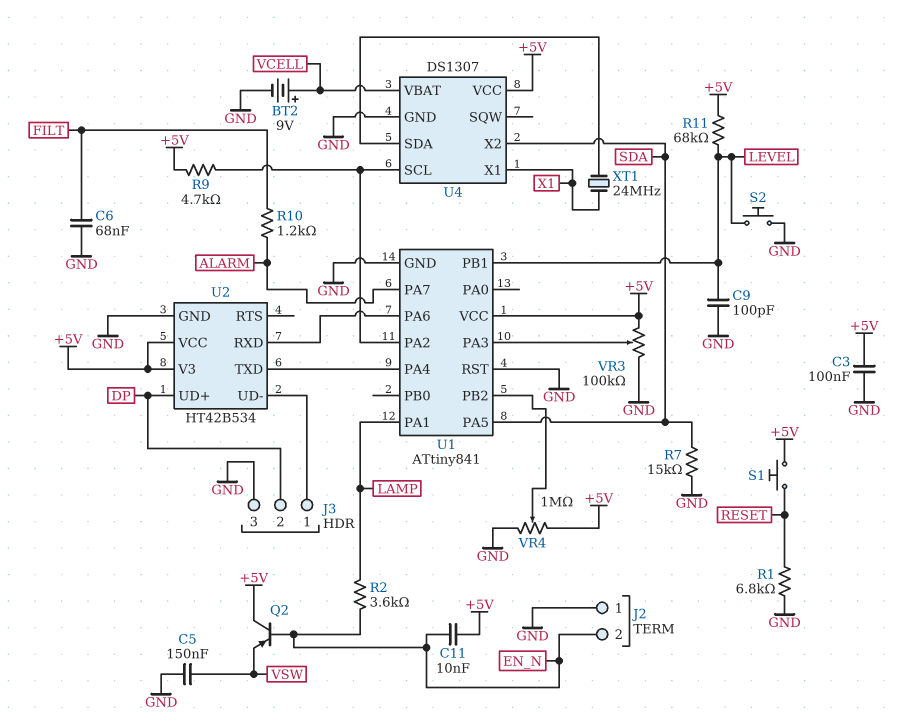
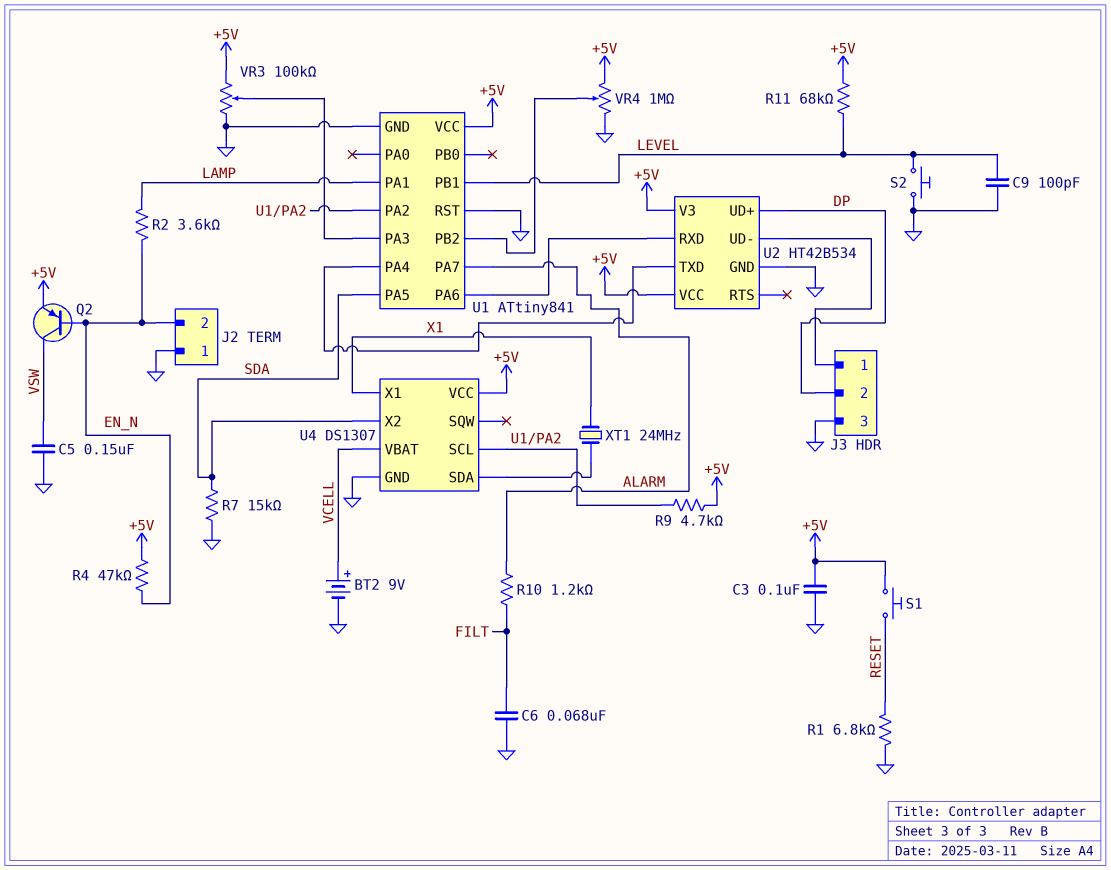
C11: 10nF (+5V, EN_N) -> none
Q2: PNP (B EN_N, C +5V, E VSW) -> PNP (B EN_N, C VSW, E +5V)
R4: none -> 47k (+5V, EN_N)

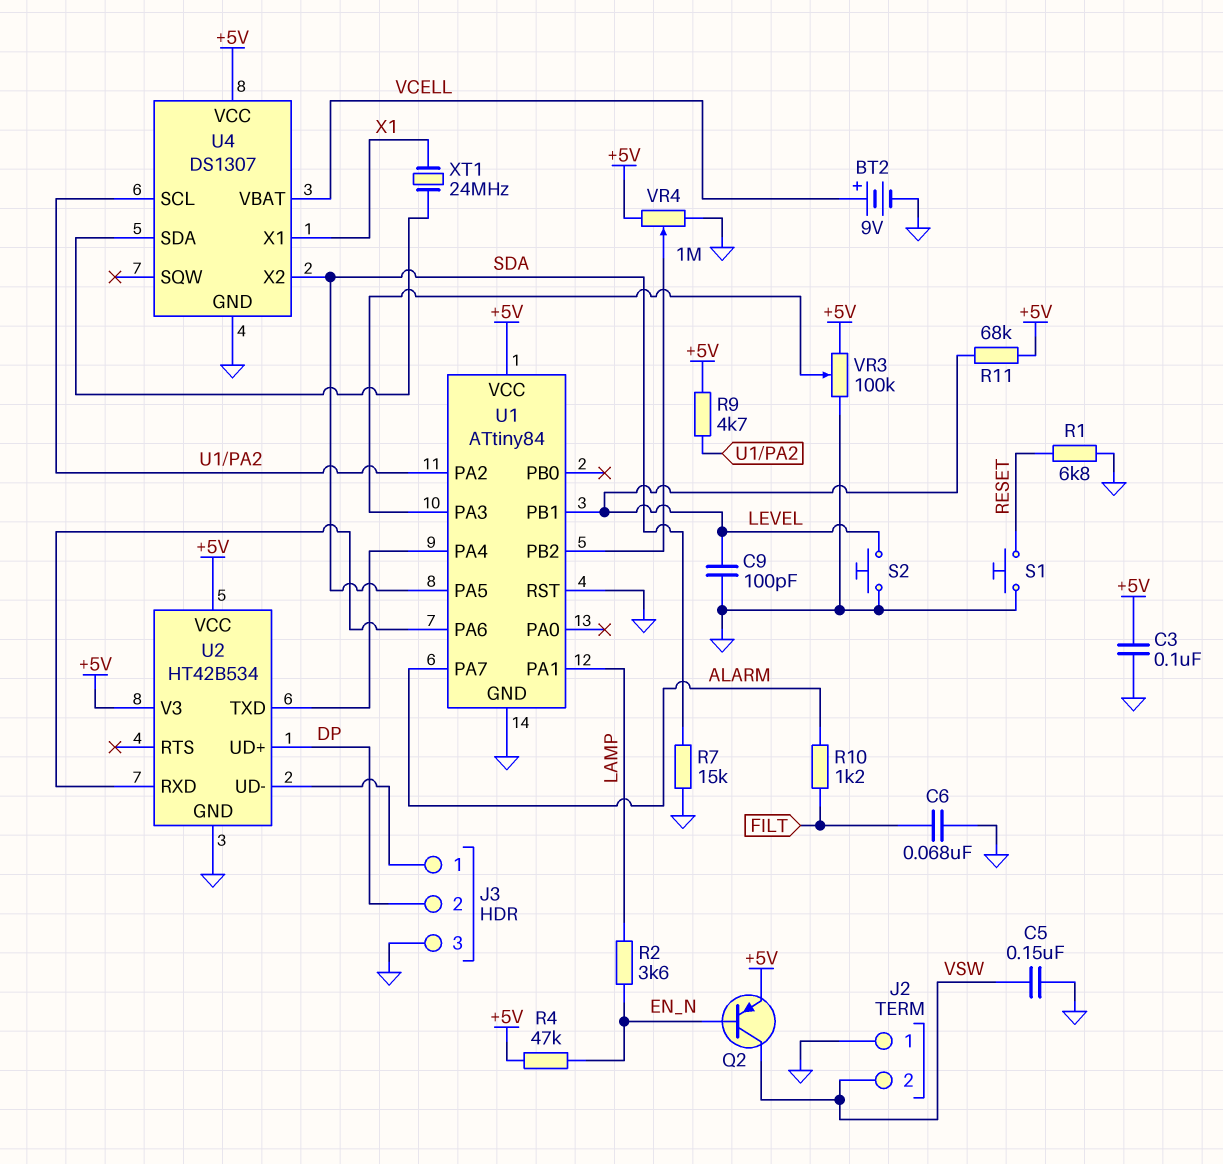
J2 pin 2: EN_N -> VSW
S1: button (+5V, RESET) -> button (GND, RESET)
U1: ATtiny841 -> ATtiny84

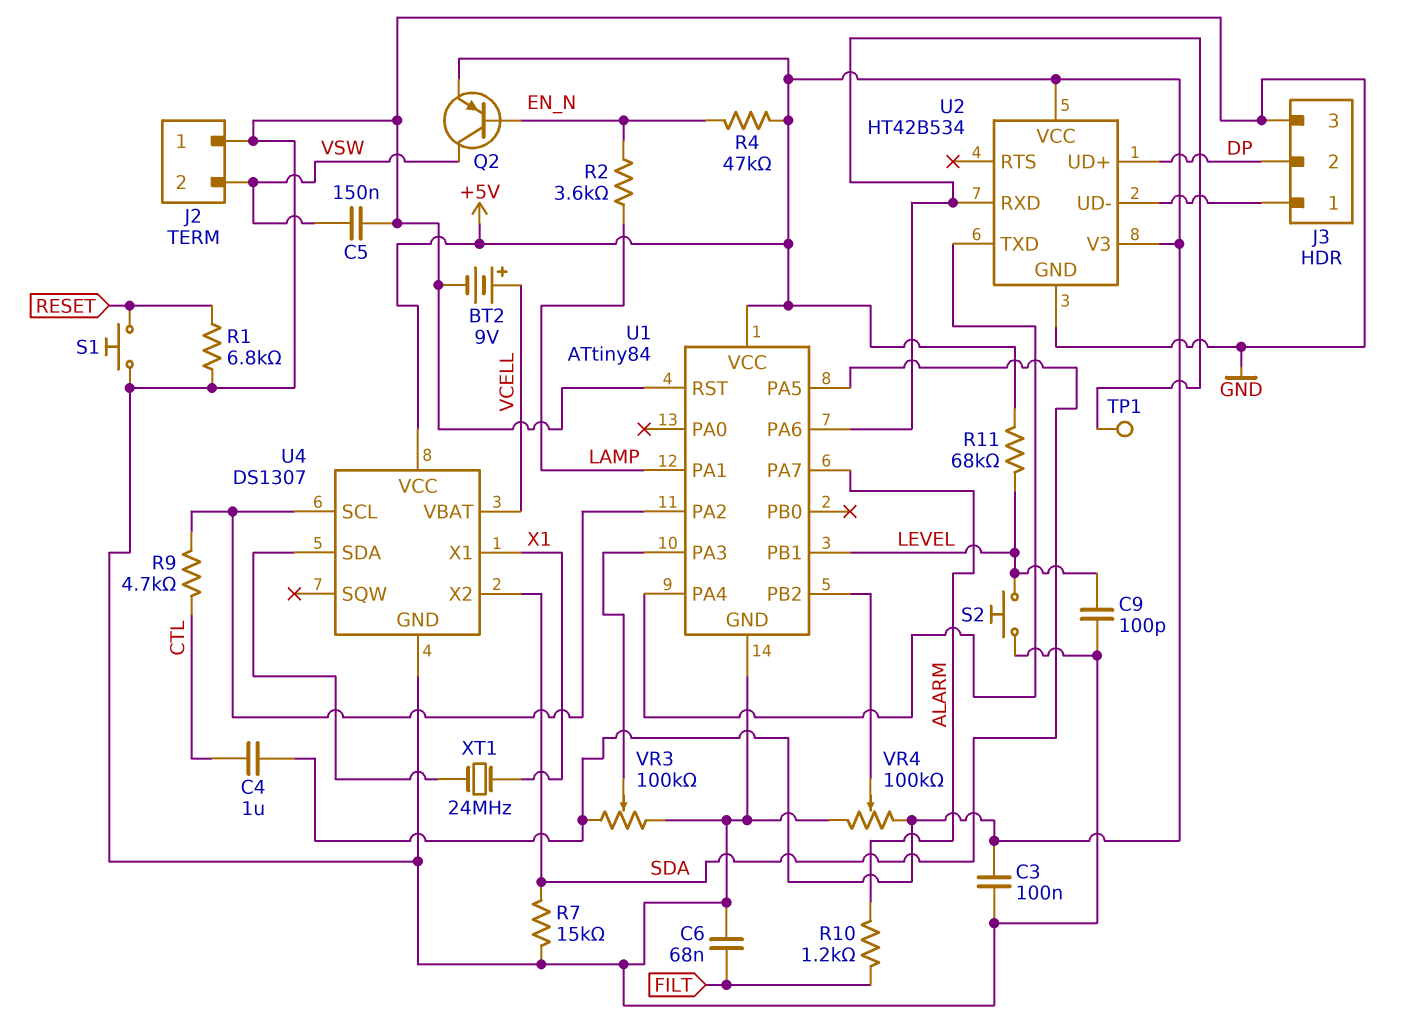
C4: none -> 1uF (+5V, CTL)
R9: 4.7k (+5V, U1/PA2) -> 4.7k (CTL, U1/PA2)
TP1: none -> test point (U1/PA6)
VR4: 1M (+5V, GND, wiper U1/PB2) -> 100k (+5V, GND, wiper U1/PB2)

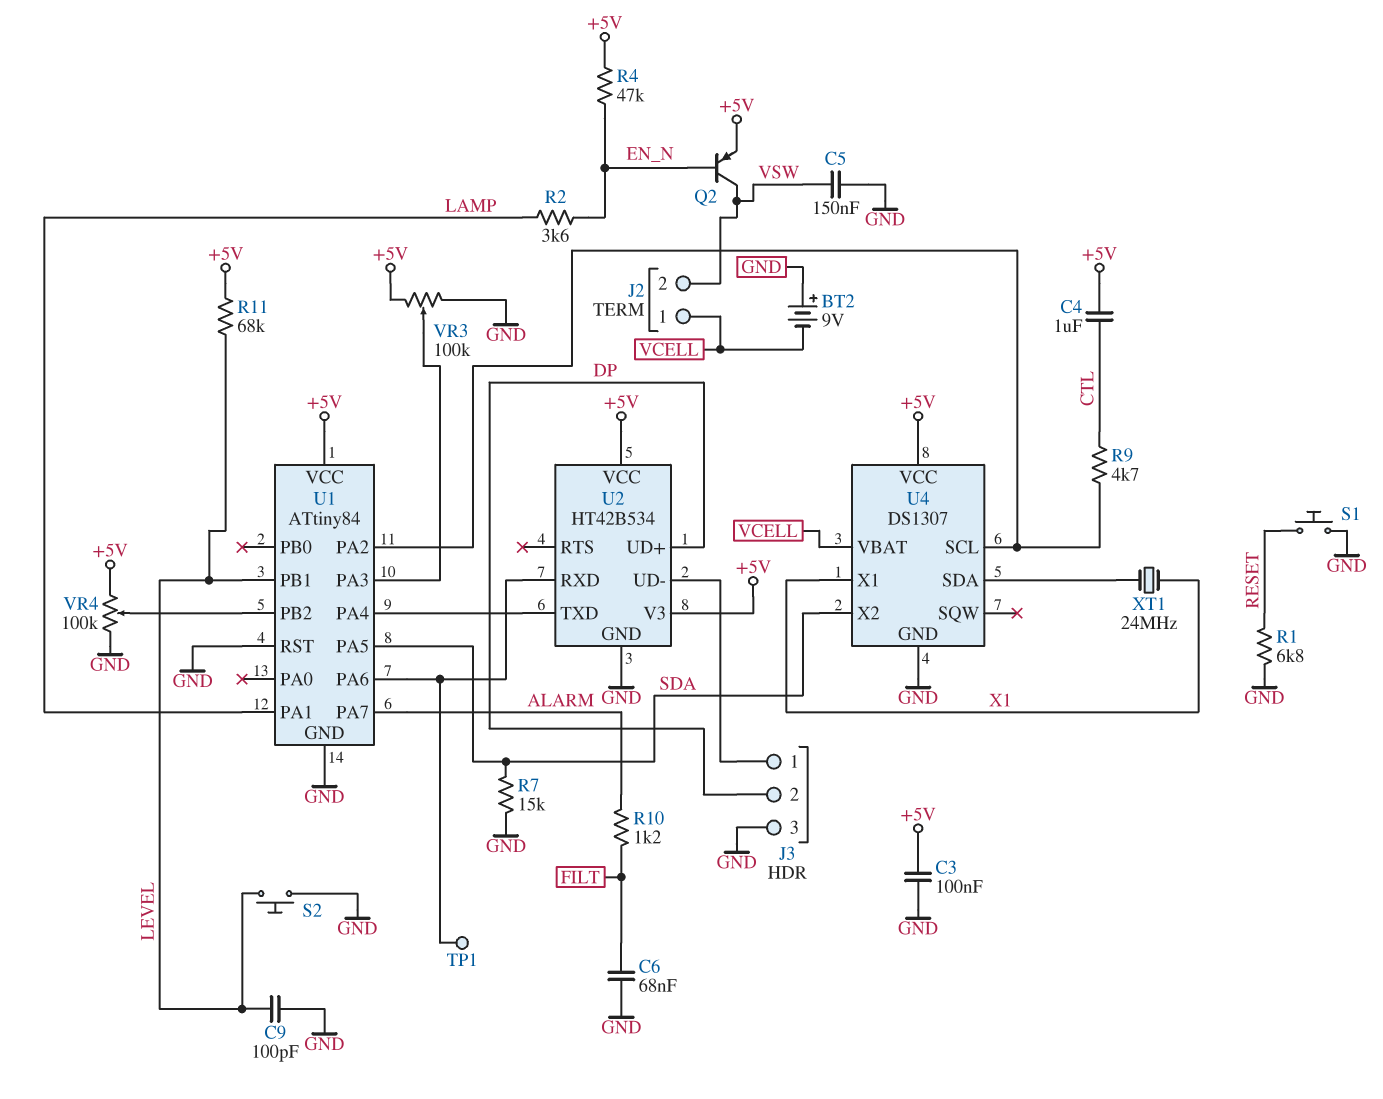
BT2: 9V (plus VCELL, minus GND) -> 9V (plus GND, minus VCELL)
J2 pin 1: GND -> VCELL

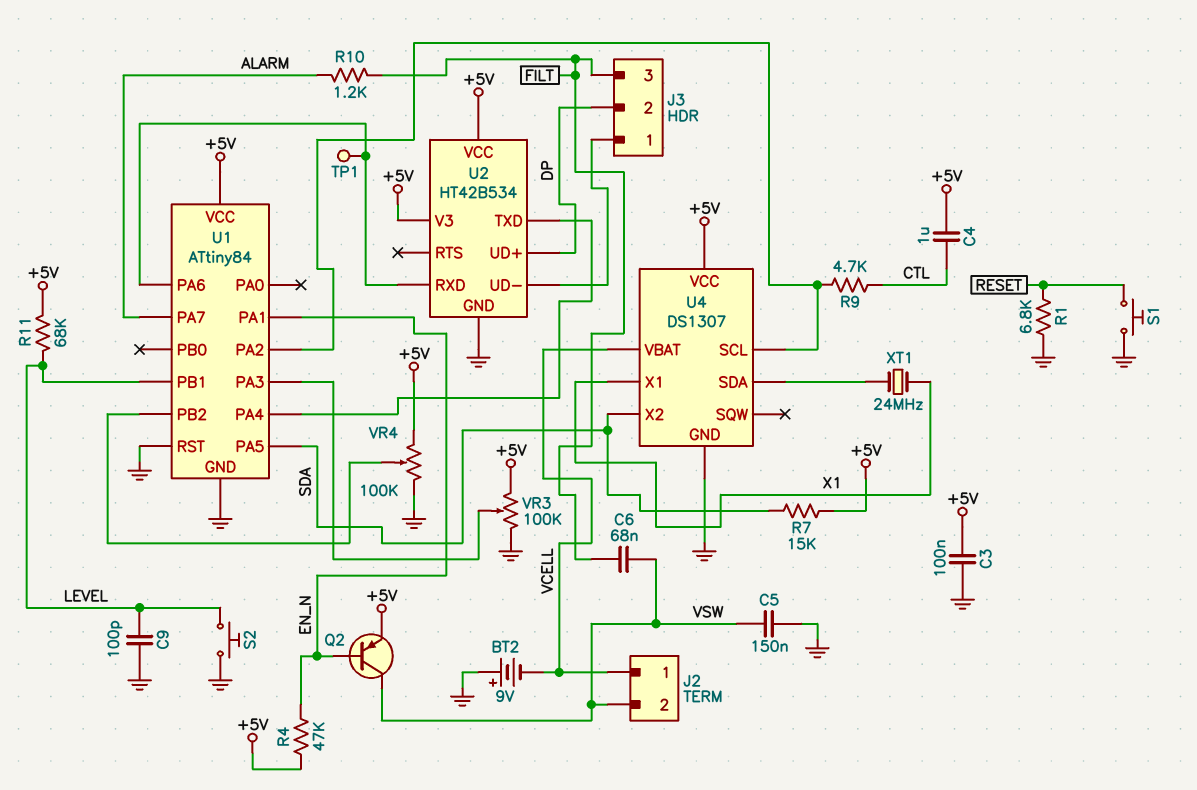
C6: 68nF (FILT, GND) -> 68nF (FILT, VSW)
J3 pin 3: GND -> FILT
R2: 3.6k (EN_N, LAMP) -> none
R7: 15k (GND, SDA) -> 15k (+5V, SDA)
U1 pin PA1: LAMP -> EN_N

